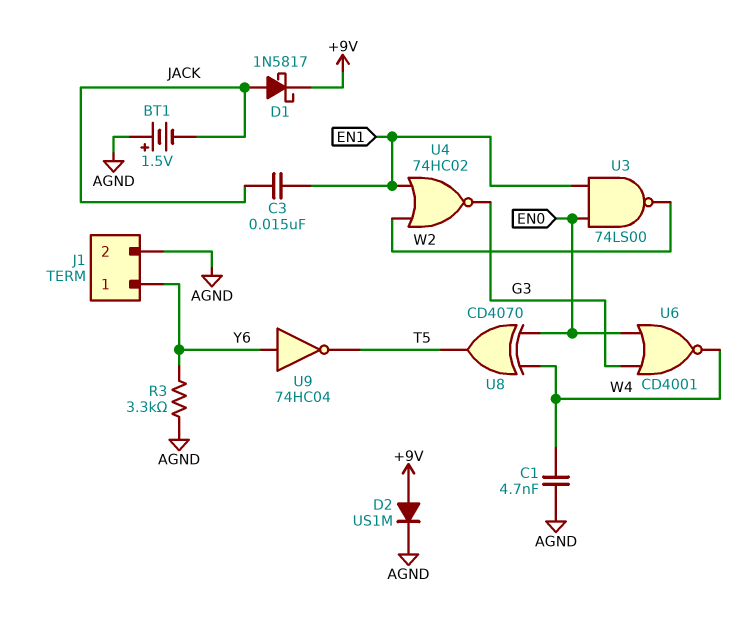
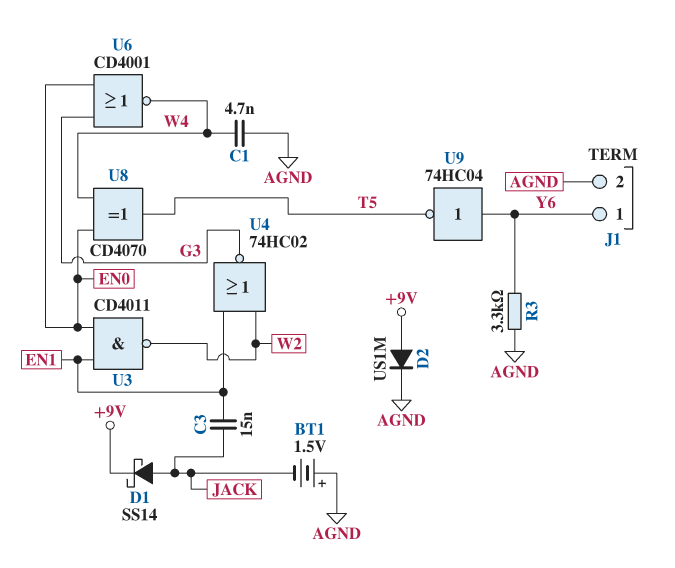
D1: schottky 1N5817 (A JACK, K +9V) -> schottky SS14 (A JACK, K +9V)
U3: NAND 74LS00 (in EN0, in EN1, out W2) -> NAND CD4011 (in EN0, in EN1, out W2)

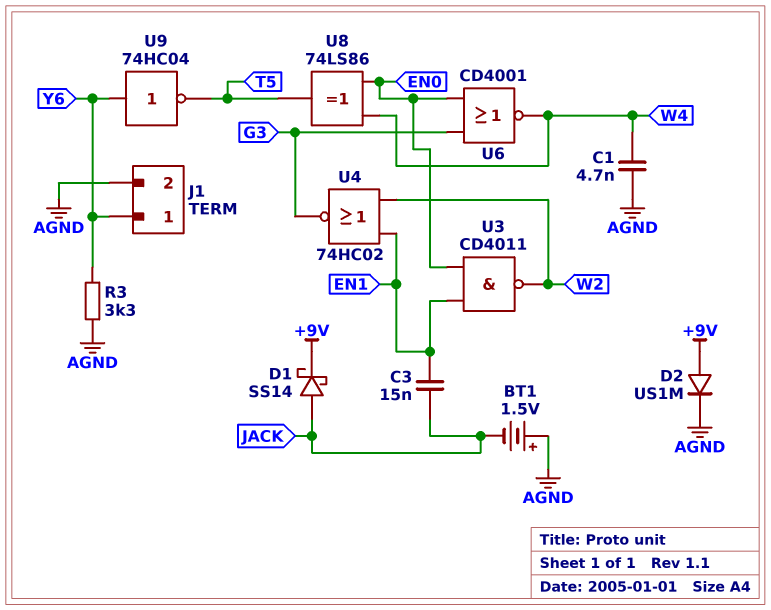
U8: XOR CD4070 (in EN0, in W4, out T5) -> XOR 74LS86 (in EN0, in W4, out T5)

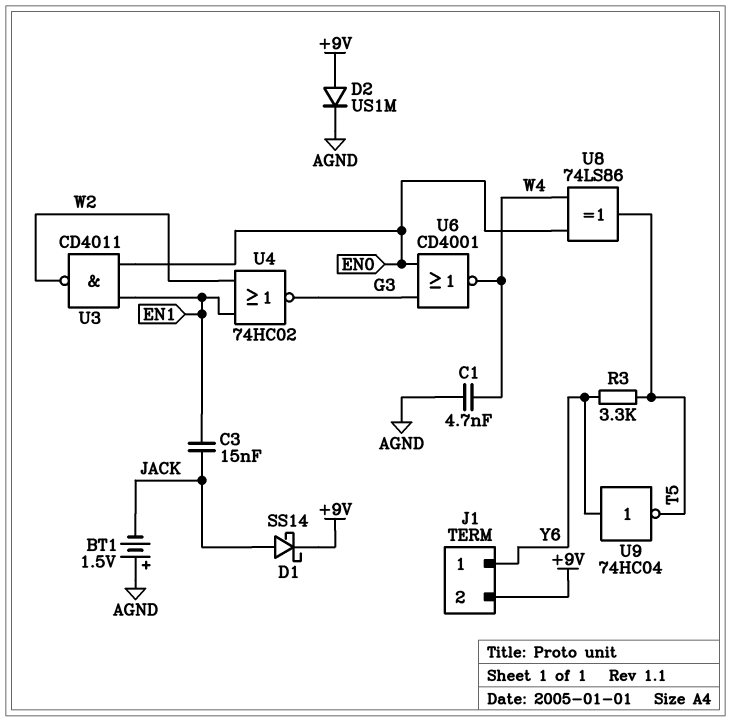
J1 pin 2: AGND -> +9V
R3: 3.3k (AGND, Y6) -> 3.3k (T5, Y6)

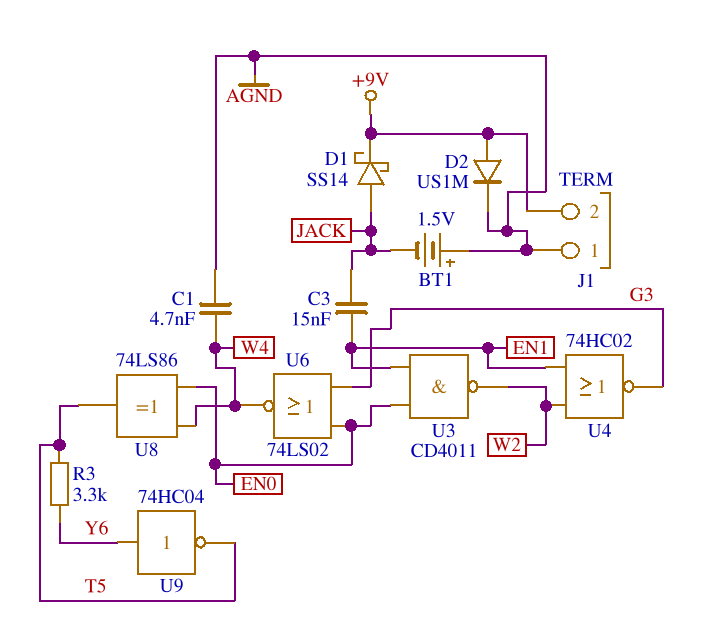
J1 pin 1: Y6 -> AGND
U6: NOR CD4001 (in EN0, in G3, out W4) -> NOR 74LS02 (in EN0, in G3, out W4)

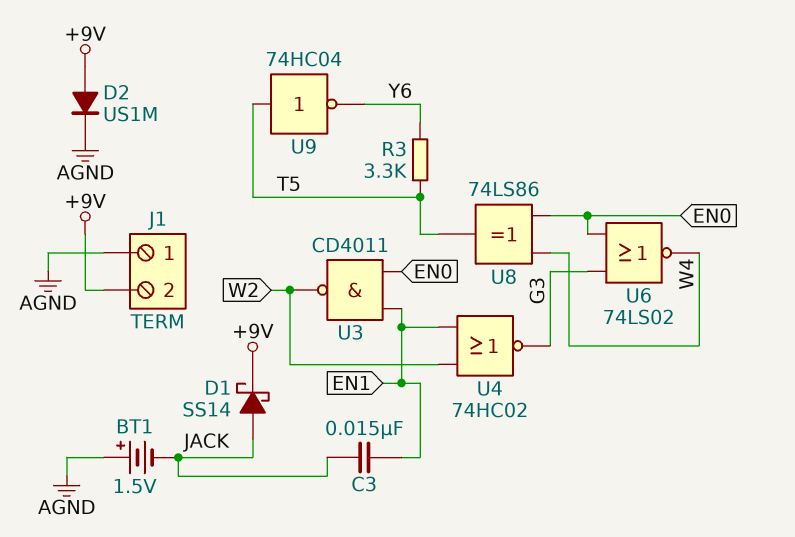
C1: 4.7nF (AGND, W4) -> none
U9: NOT 74HC04 (in Y6, out T5) -> NOT 74HC04 (in T5, out Y6)

